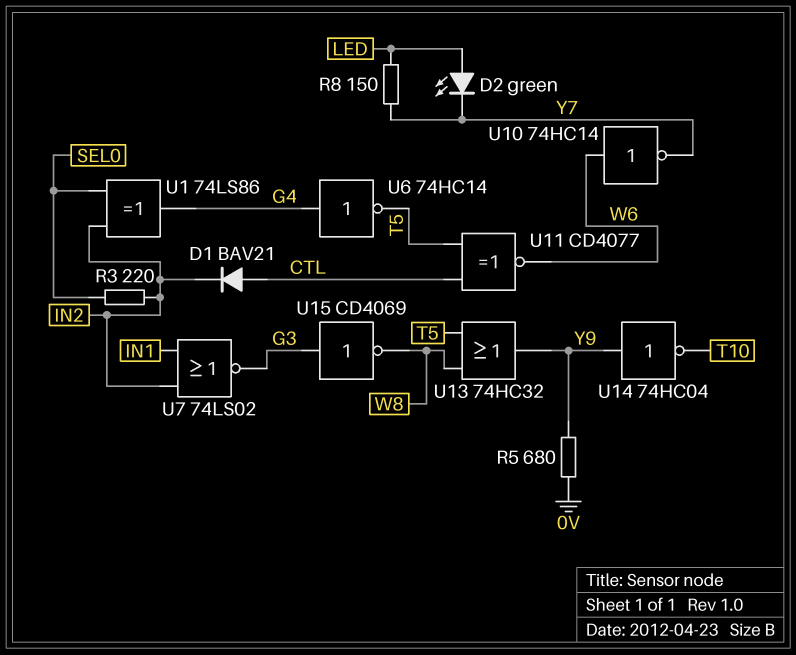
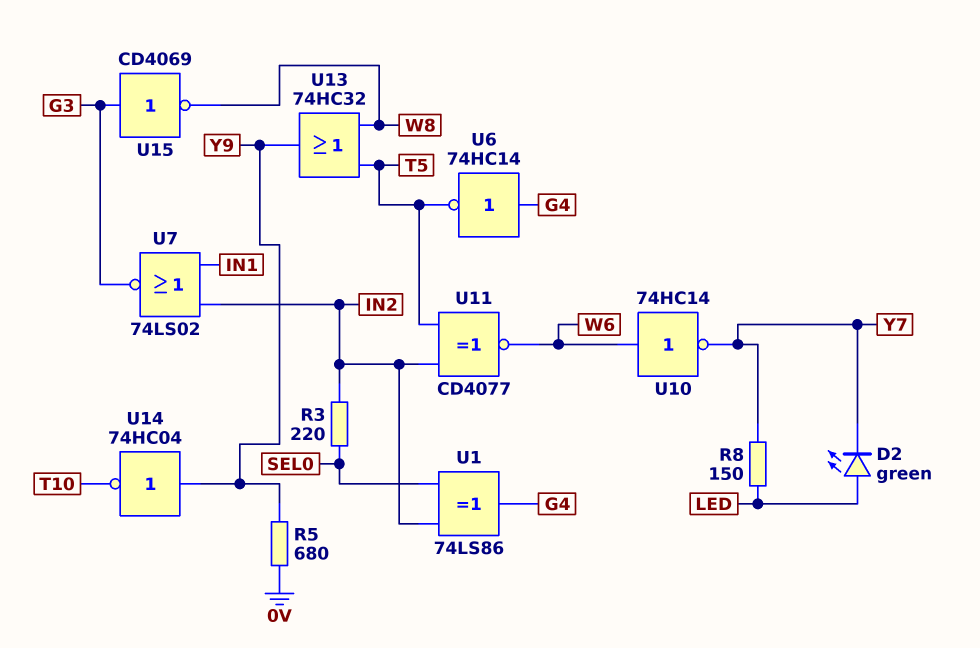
D1: diode BAV21 (A CTL, K IN2) -> none
U11: XNOR CD4077 (in CTL, in T5, out W6) -> XNOR CD4077 (in IN2, in T5, out W6)

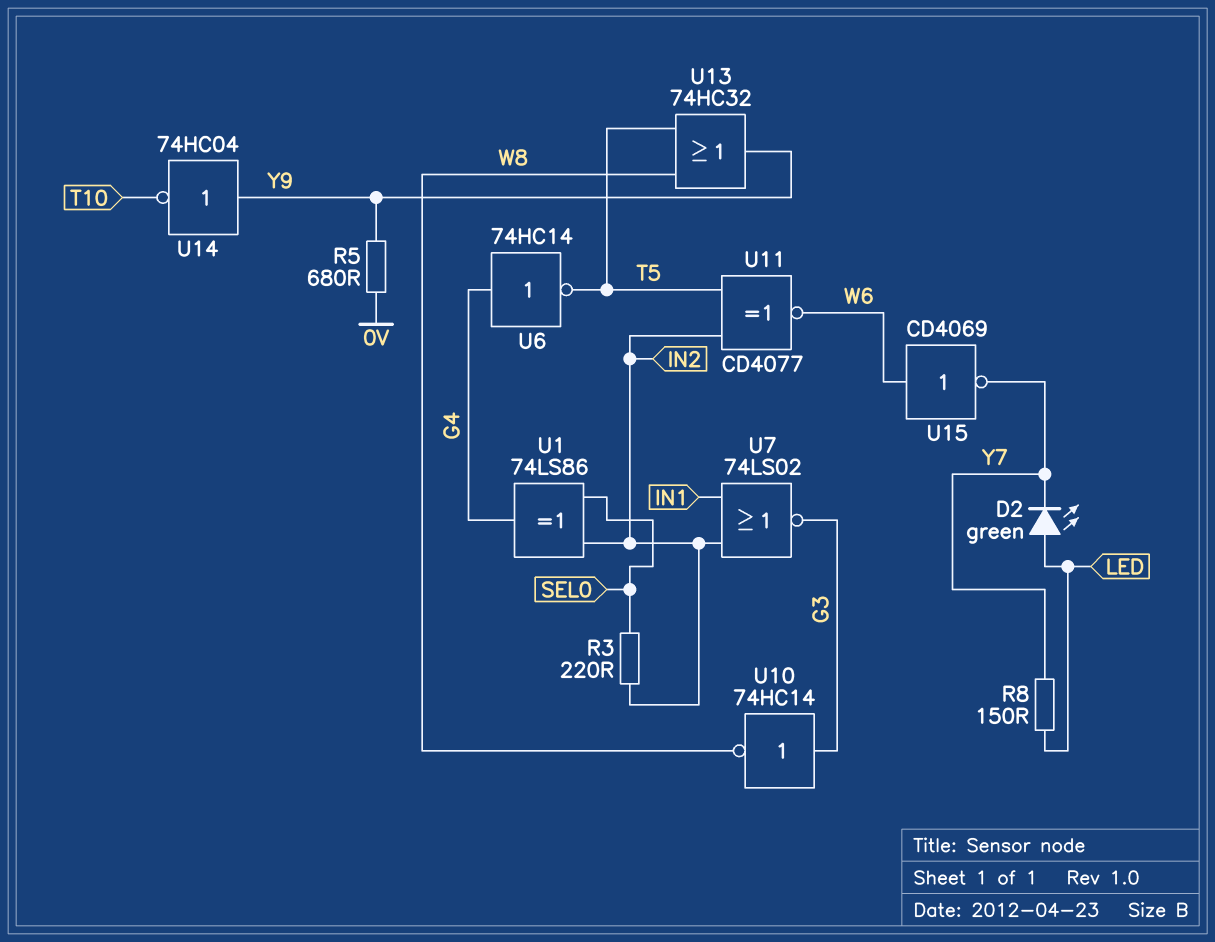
U10: NOT 74HC14 (in W6, out Y7) -> NOT 74HC14 (in G3, out W8)
U15: NOT CD4069 (in G3, out W8) -> NOT CD4069 (in W6, out Y7)

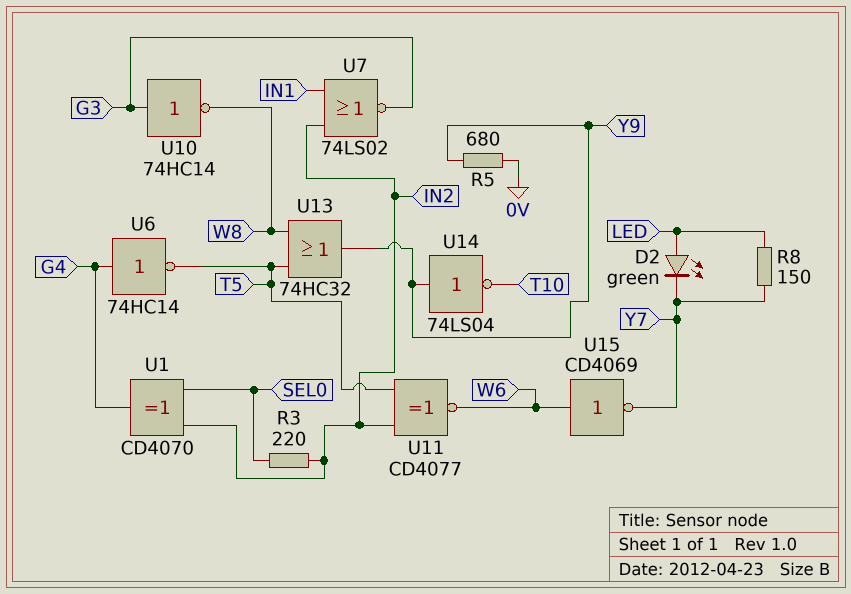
U1: XOR 74LS86 (in IN2, in SEL0, out G4) -> XOR CD4070 (in IN2, in SEL0, out G4)
U14: NOT 74HC04 (in Y9, out T10) -> NOT 74LS04 (in Y9, out T10)

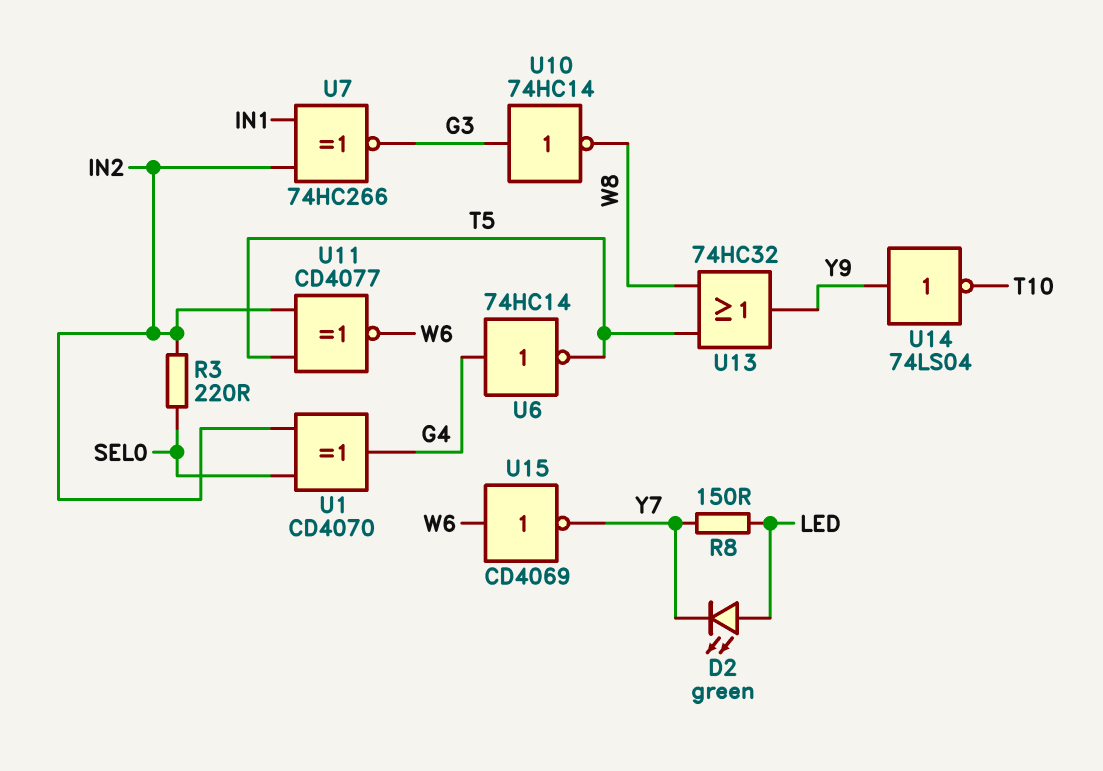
R5: 680 (0V, Y9) -> none
U7: NOR 74LS02 (in IN1, in IN2, out G3) -> XNOR 74HC266 (in IN1, in IN2, out G3)

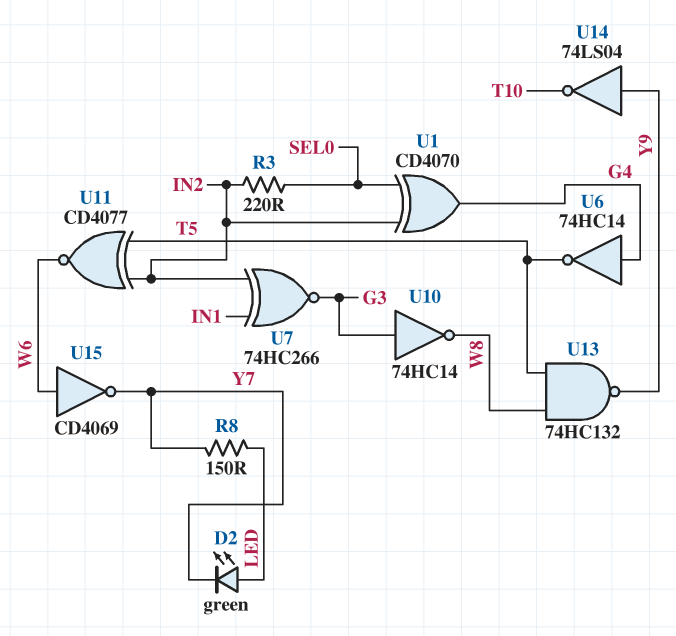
U13: OR 74HC32 (in T5, in W8, out Y9) -> NAND 74HC132 (in T5, in W8, out Y9)

